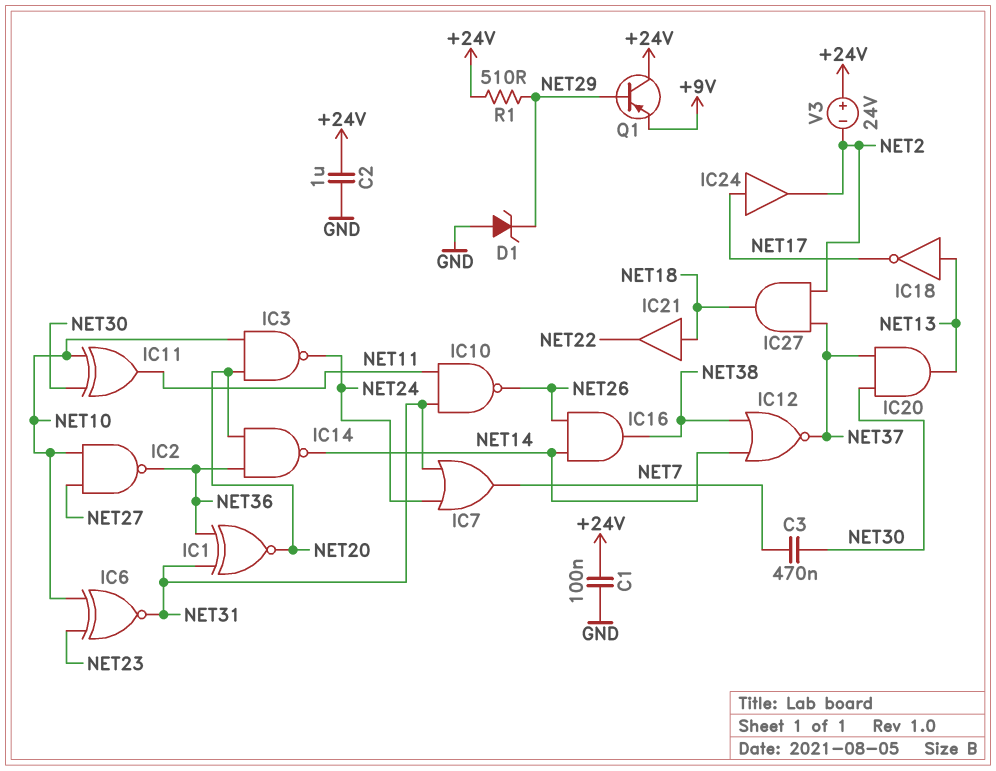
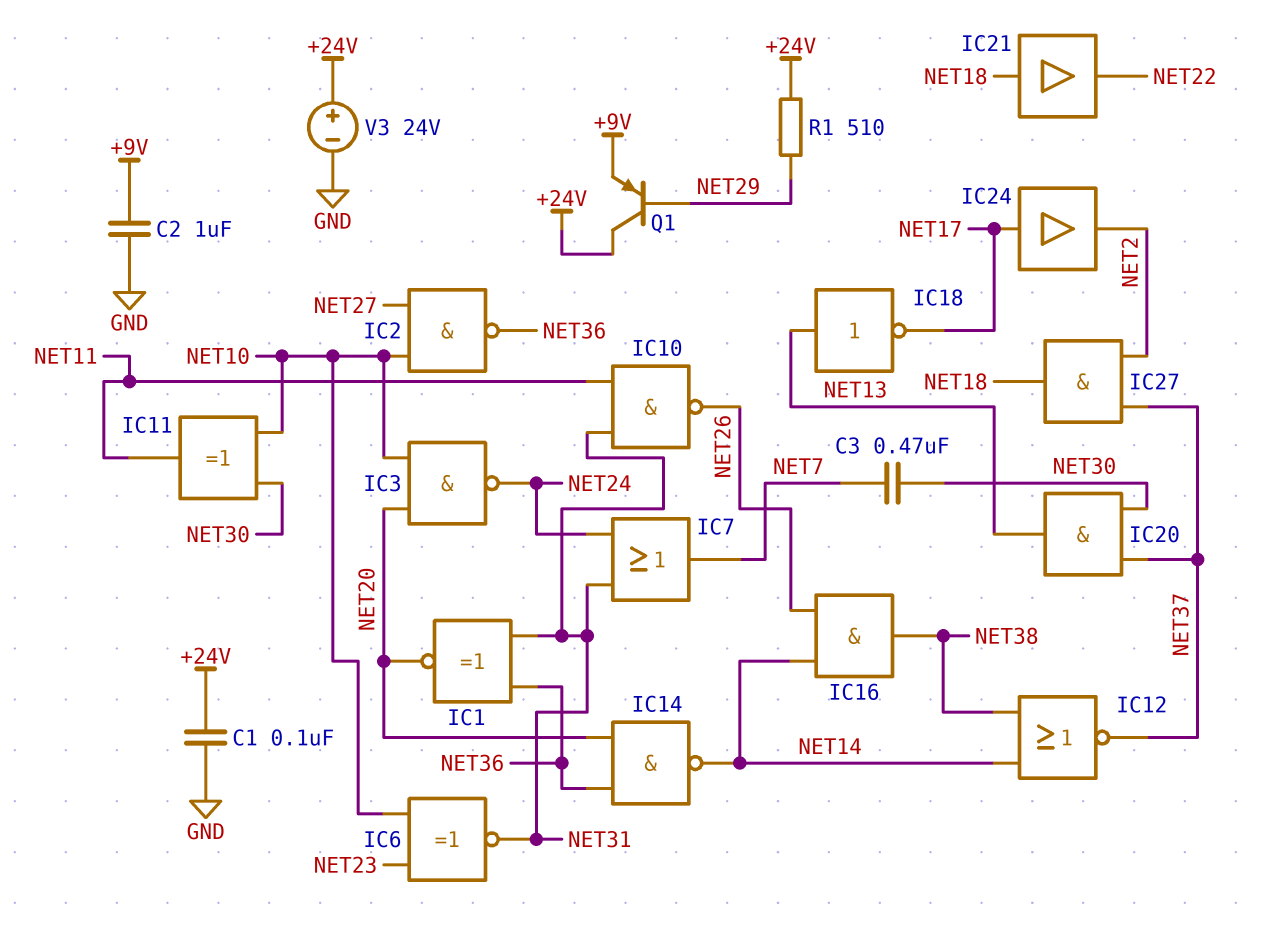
C2: 1uF (+24V, GND) -> 1uF (+9V, GND)
D1: zener (A GND, K NET29) -> none
V3: 24V (plus +24V, minus NET2) -> 24V (plus +24V, minus GND)

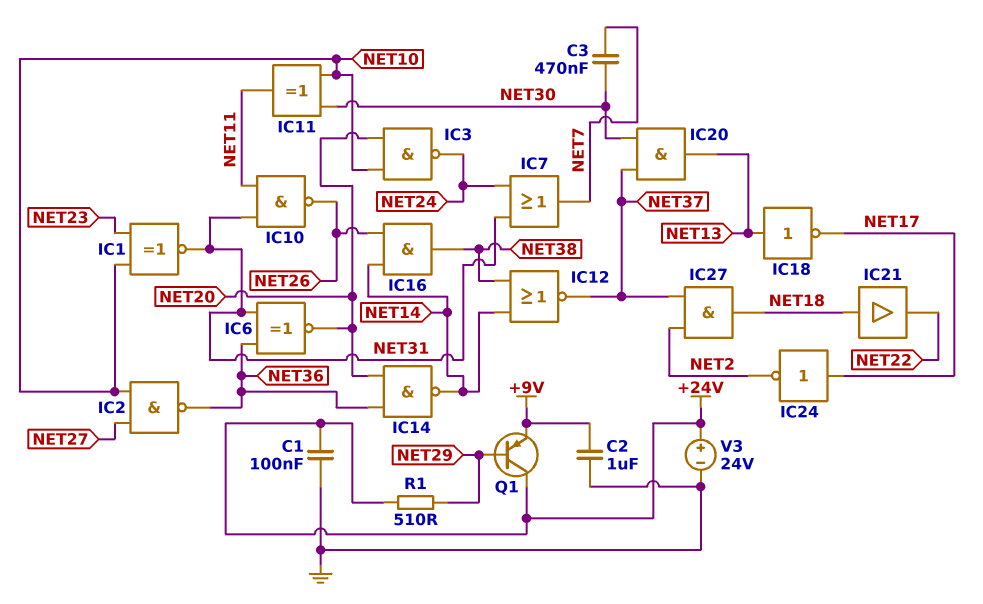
IC1: XNOR (in NET31, in NET36, out NET20) -> XNOR (in NET10, in NET23, out NET31)
IC6: XNOR (in NET10, in NET23, out NET31) -> XNOR (in NET31, in NET36, out NET20)
IC24: buffer (in NET17, out NET2) -> NOT (in NET17, out NET2)

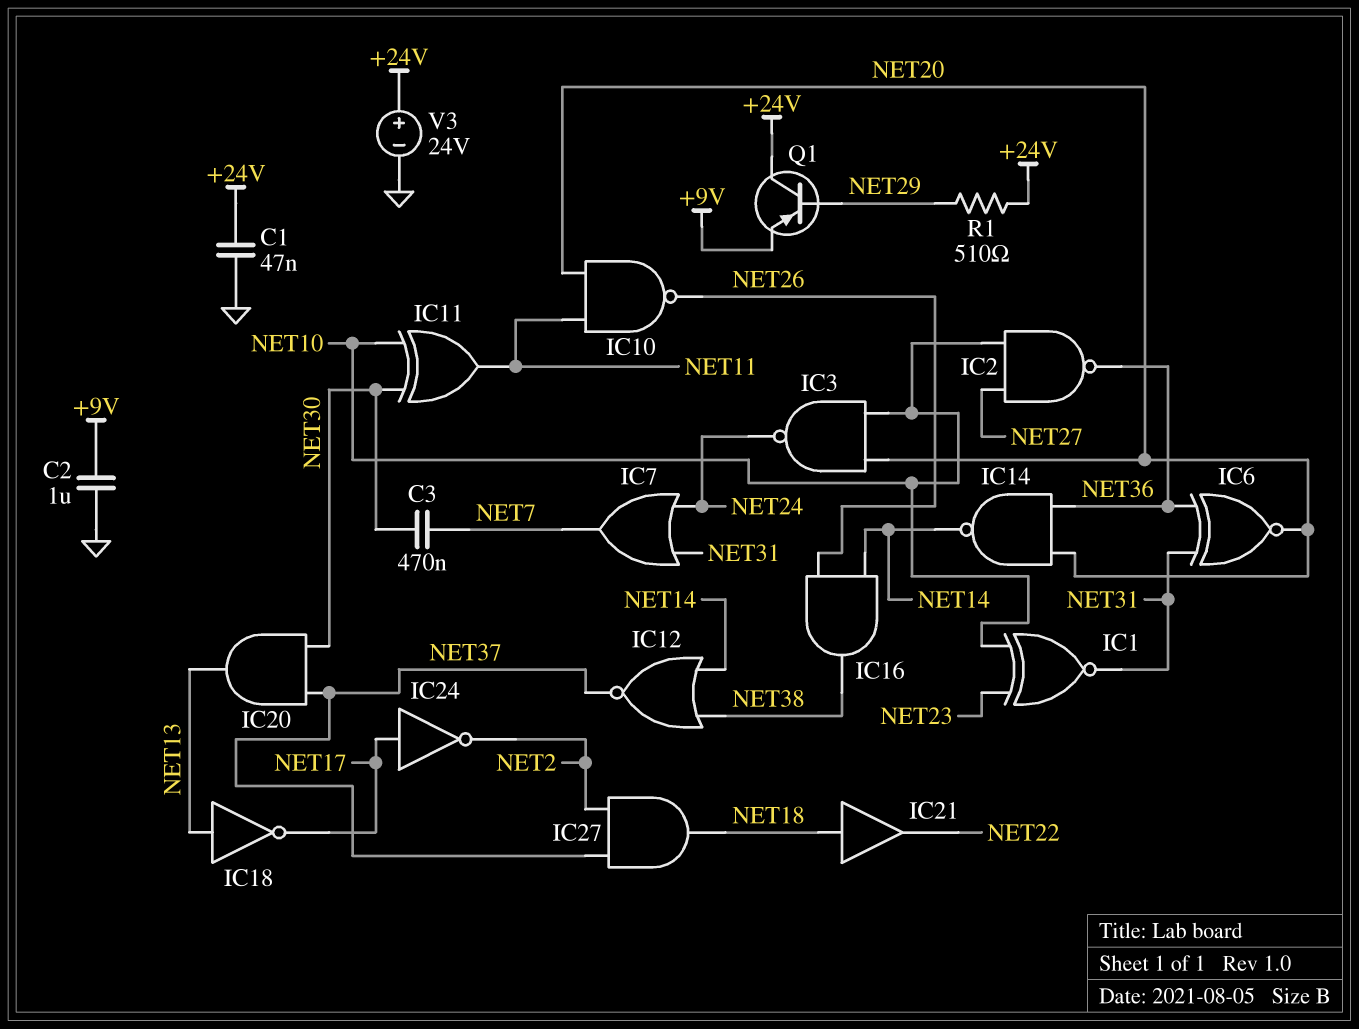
C1: 100nF (+24V, GND) -> 47nF (+24V, GND)
IC10: NAND (in NET11, in NET31, out NET26) -> NAND (in NET11, in NET20, out NET26)

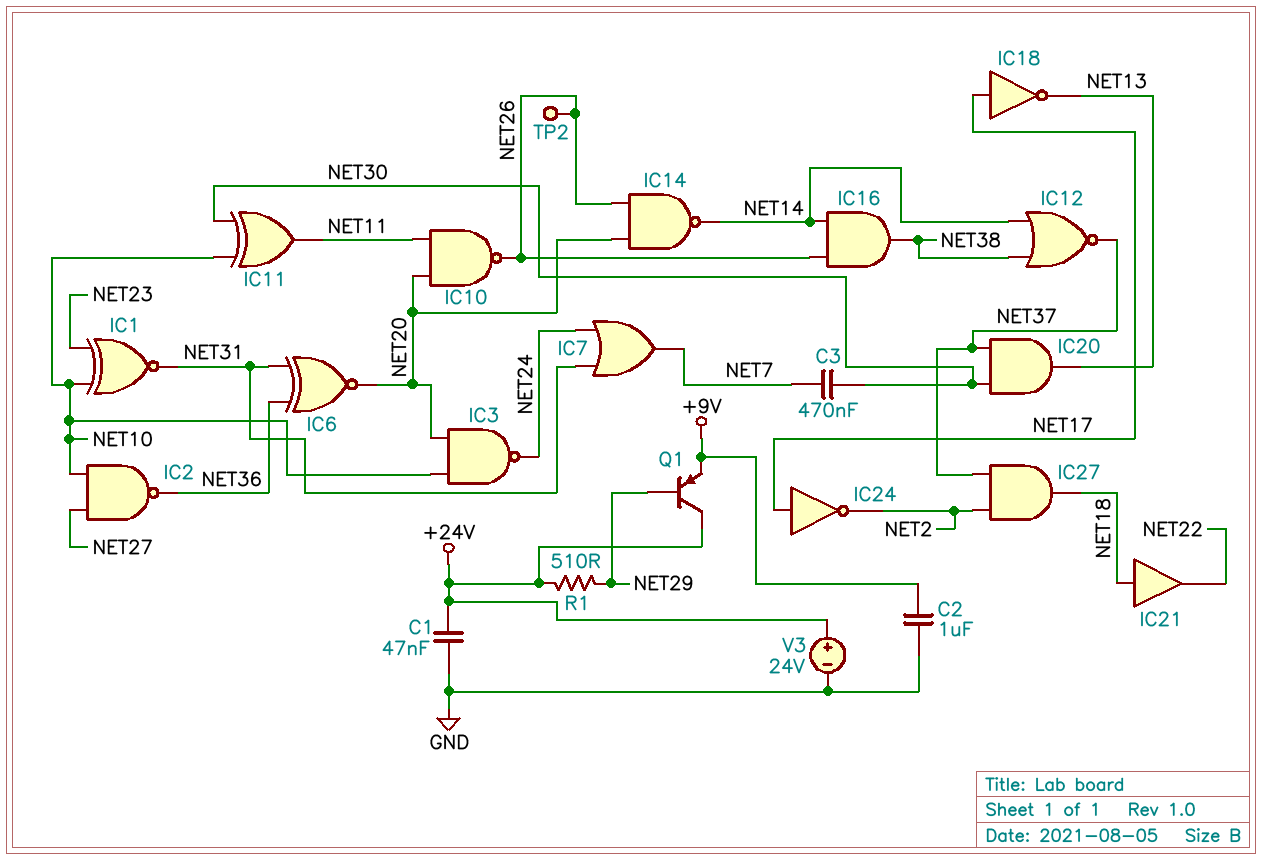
IC14: NAND (in NET20, in NET36, out NET14) -> NAND (in NET20, in NET26, out NET14)
IC18: NOT (in NET13, out NET17) -> NOT (in NET17, out NET13)
TP2: none -> test point (NET26)

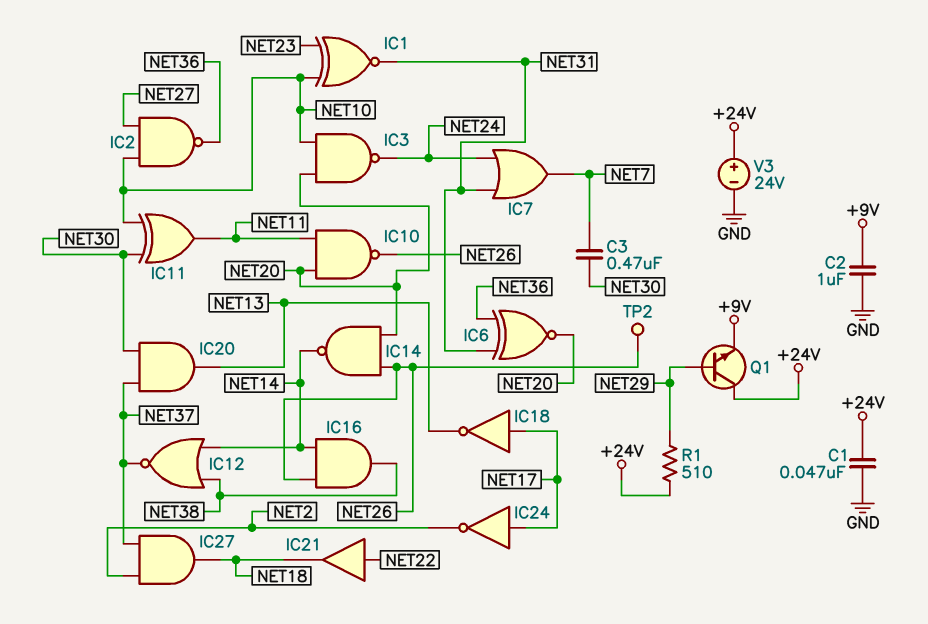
IC21: buffer (in NET18, out NET22) -> buffer (in NET22, out NET18)
Q1: PNP (B NET29, C +24V, E +9V) -> NPN (B NET29, C +24V, E +9V)

